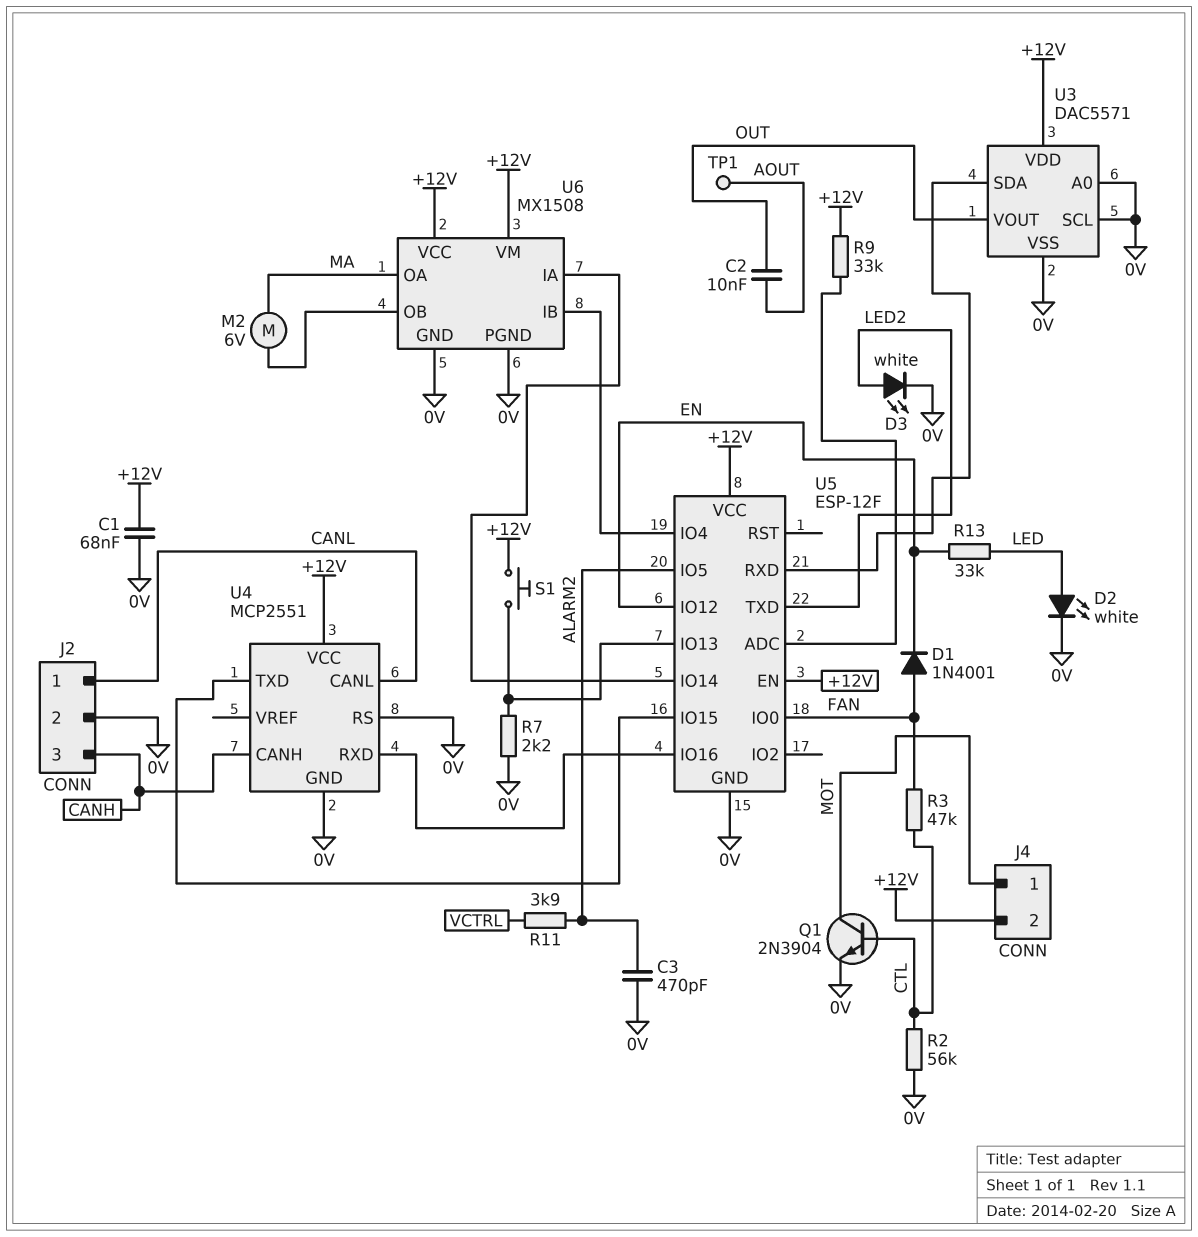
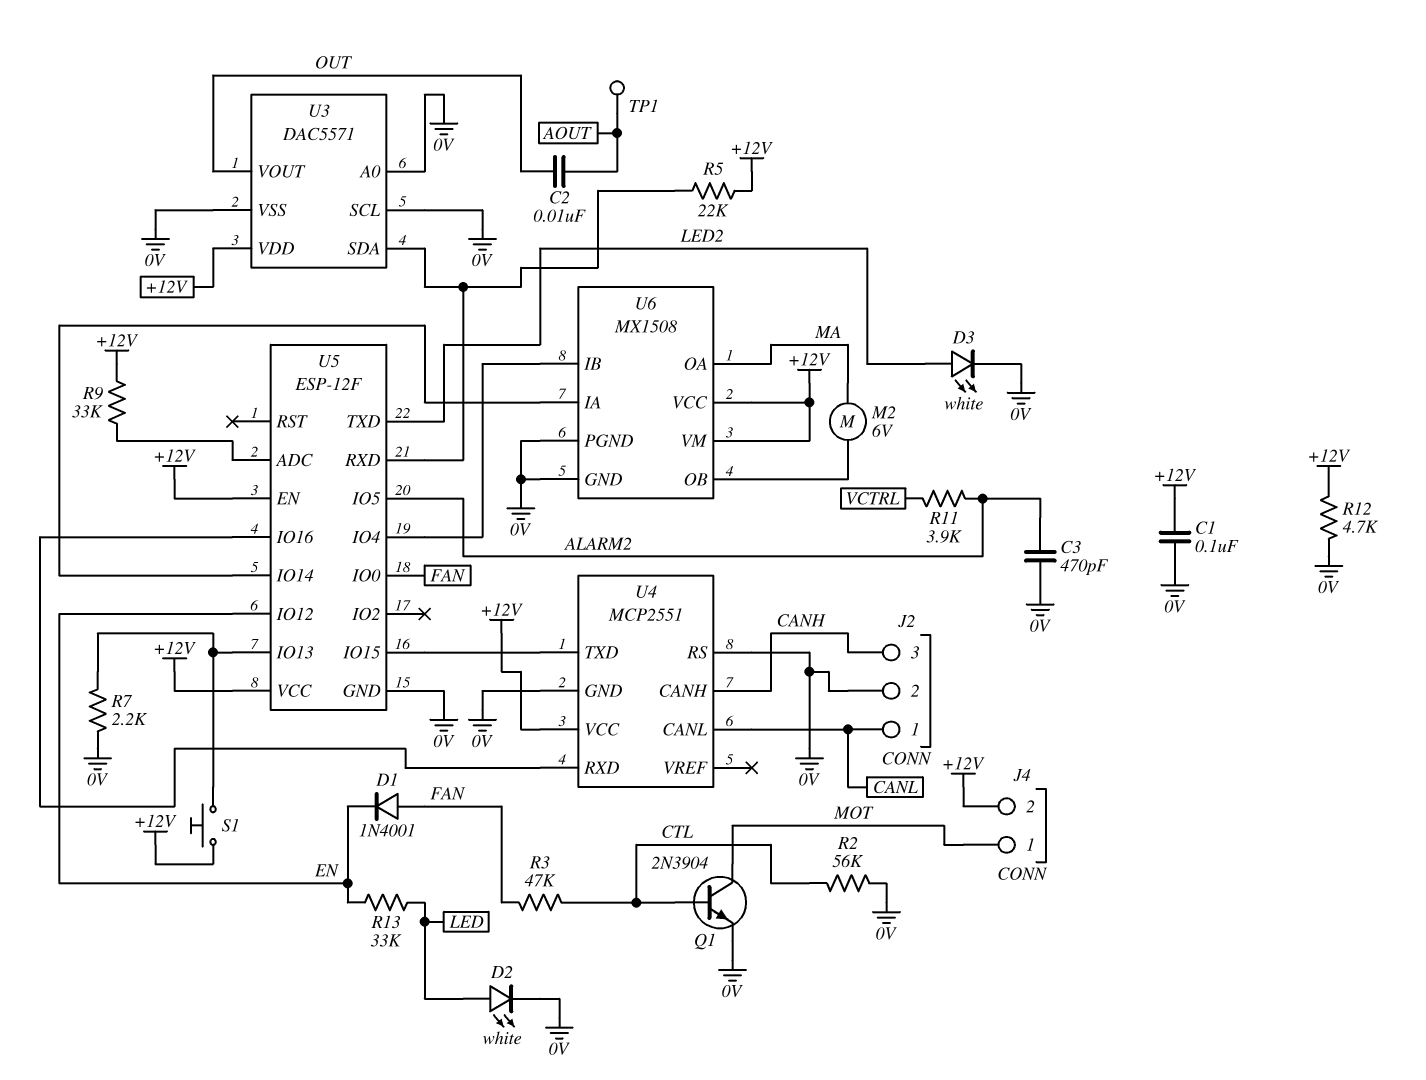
C1: 68nF (+12V, 0V) -> 100nF (+12V, 0V)
R5: none -> 22k (+12V, U3/SDA)
R12: none -> 4.7k (+12V, 0V)

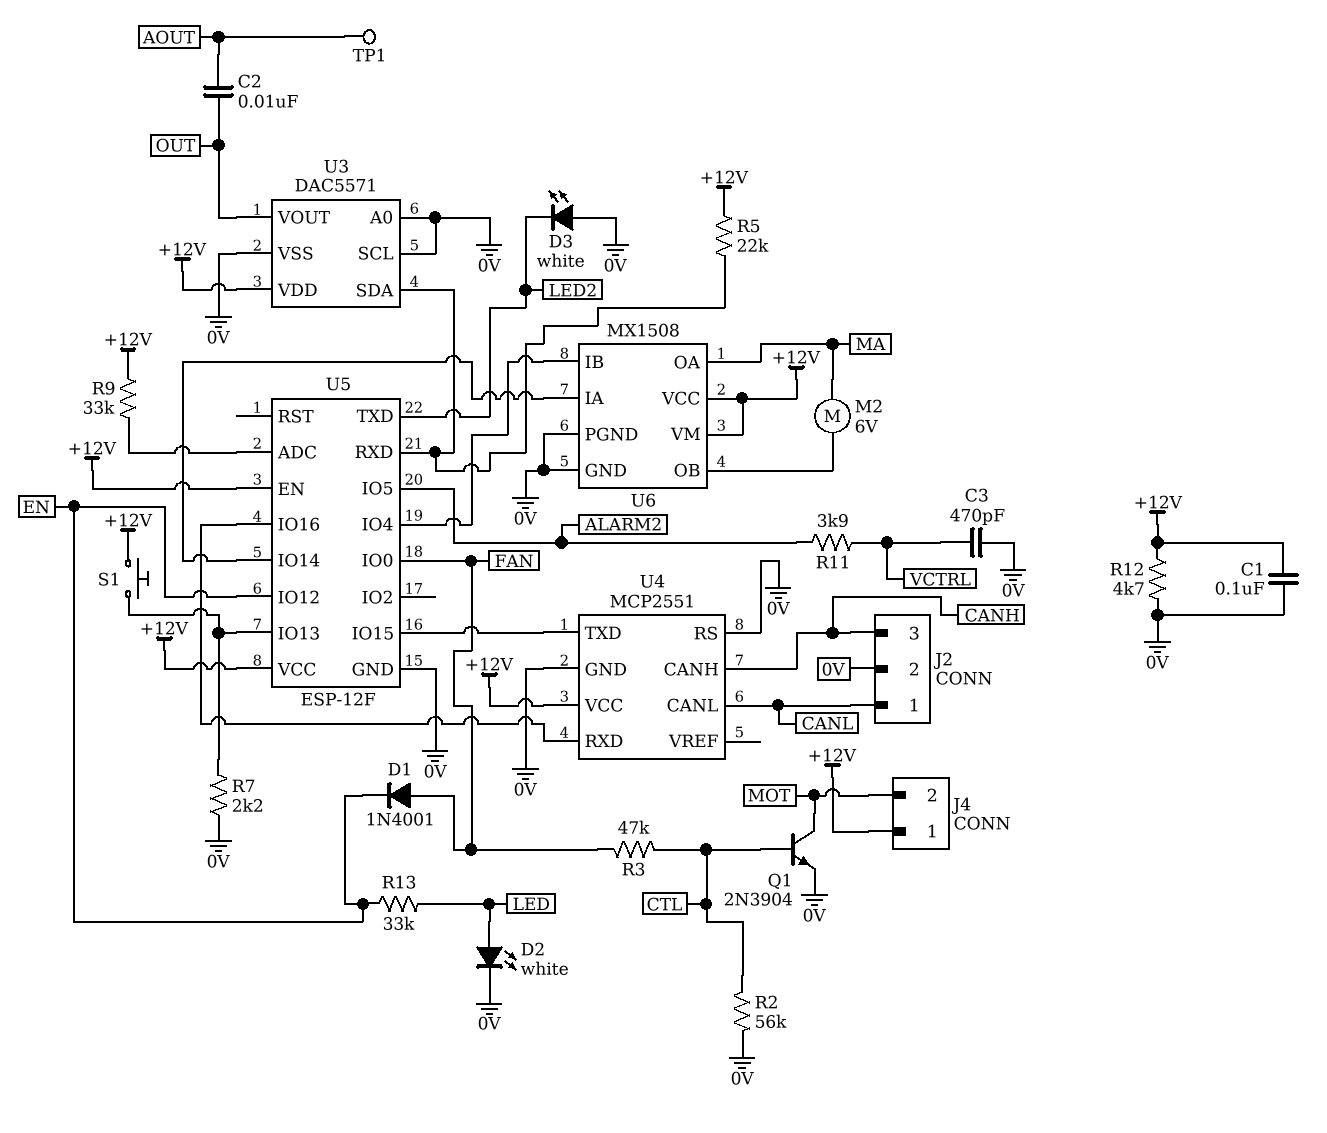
C3: 470pF (0V, ALARM2) -> 470pF (0V, VCTRL)
D3: LED white (A LED2, K 0V) -> LED white (A 0V, K LED2)
J4 pin 1: MOT -> +12V
J4 pin 2: +12V -> MOT

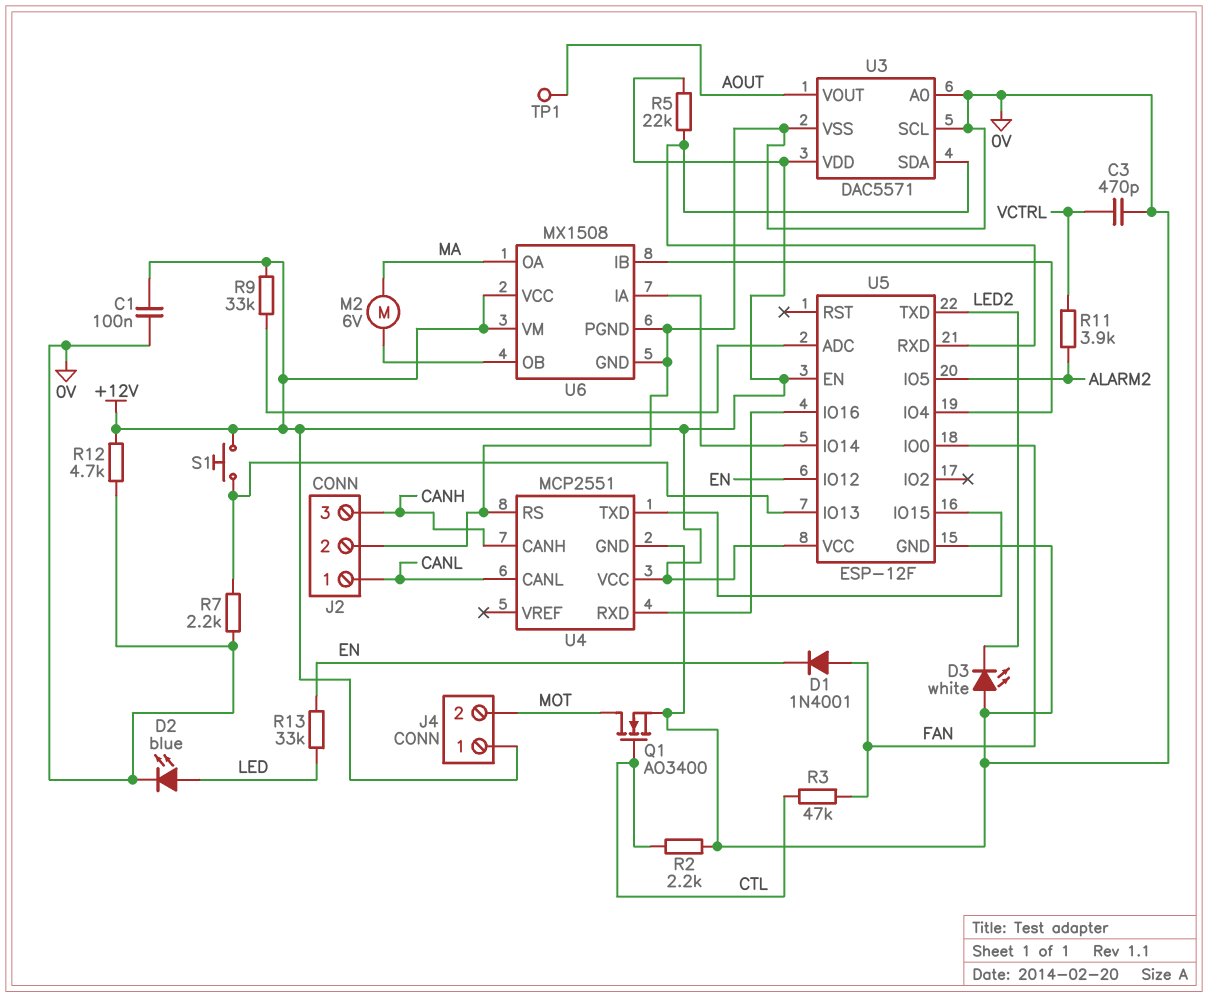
C2: 10nF (AOUT, OUT) -> none
D2: LED white (A LED, K 0V) -> LED blue (A LED, K 0V)
Q1: NPN 2N3904 (B CTL, C MOT, E 0V) -> NMOS AO3400 (G CTL, D MOT, S 0V)
R2: 56k (0V, CTL) -> 2.2k (0V, CTL)
U3 pin VOUT: OUT -> AOUT

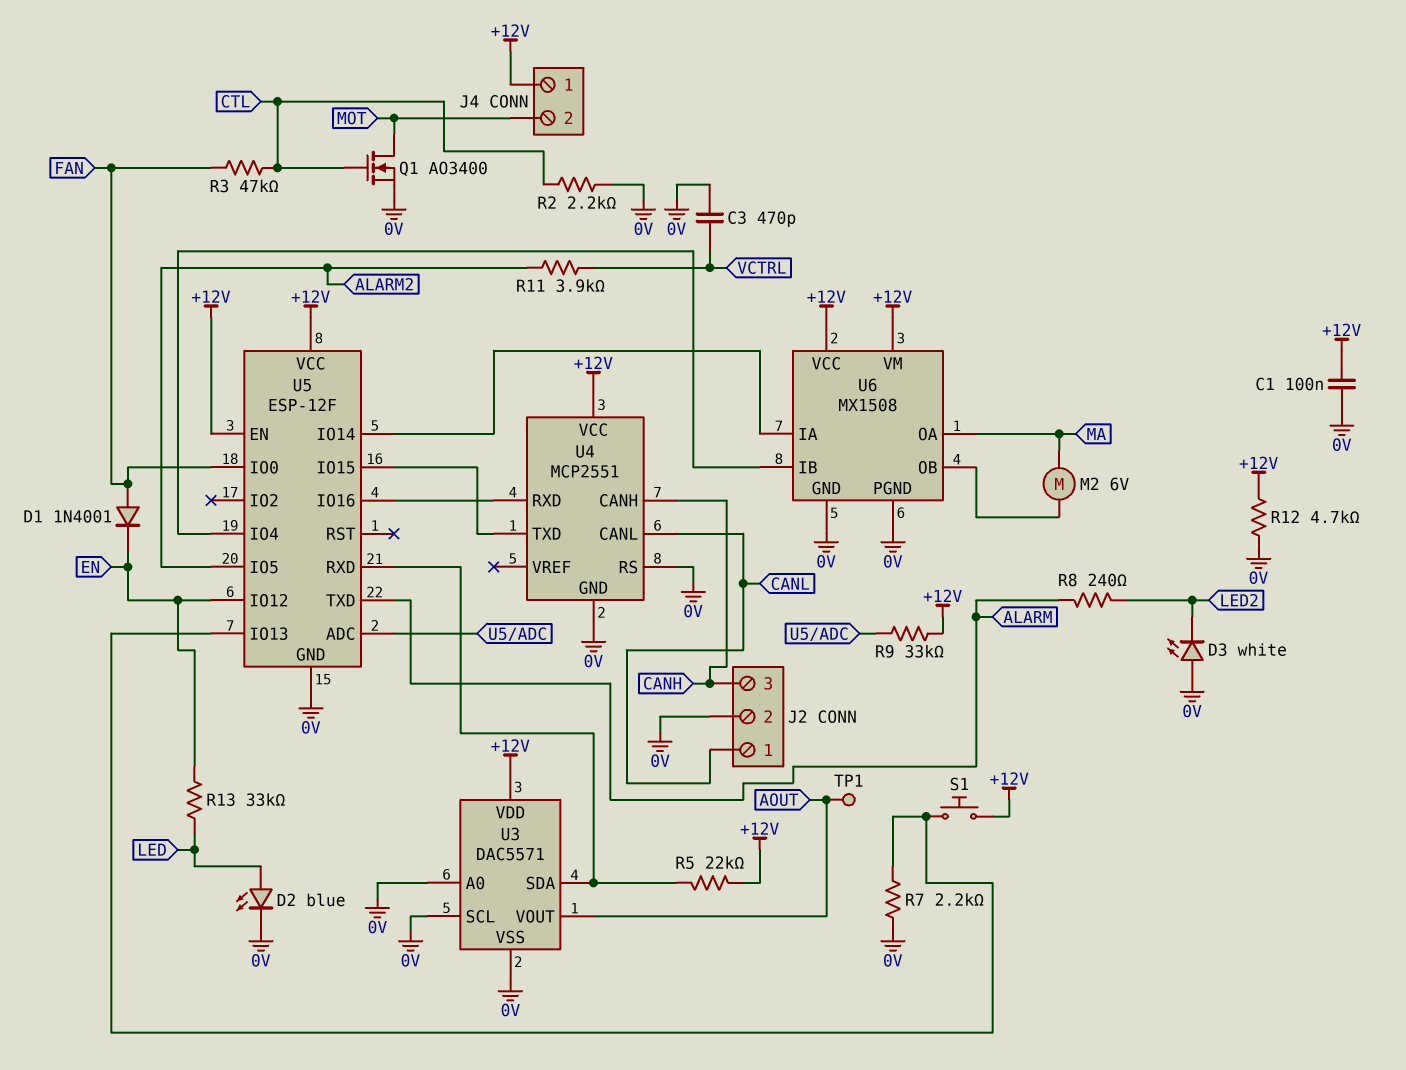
R8: none -> 240 (ALARM, LED2)
U5 pin TXD: LED2 -> ALARM

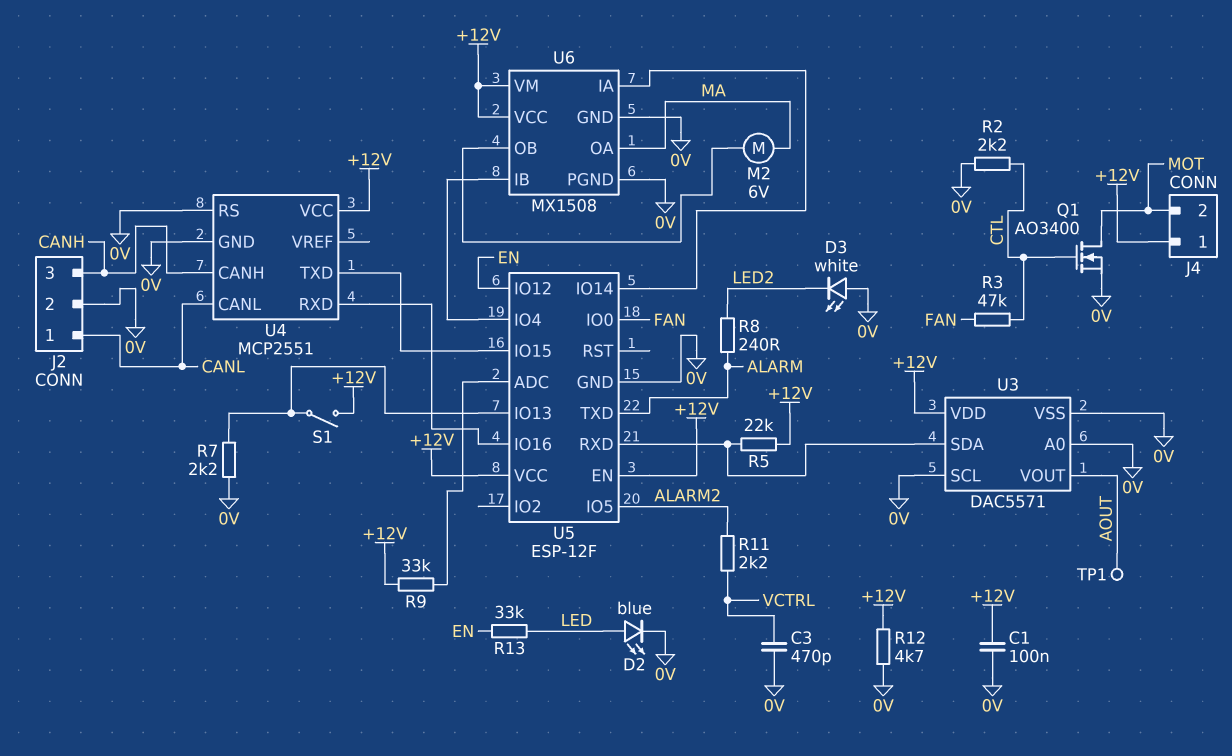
D1: diode 1N4001 (A FAN, K EN) -> none
R11: 3.9k (ALARM2, VCTRL) -> 2.2k (ALARM2, VCTRL)
S1: button (+12V, U5/IO13) -> switch (+12V, U5/IO13)

